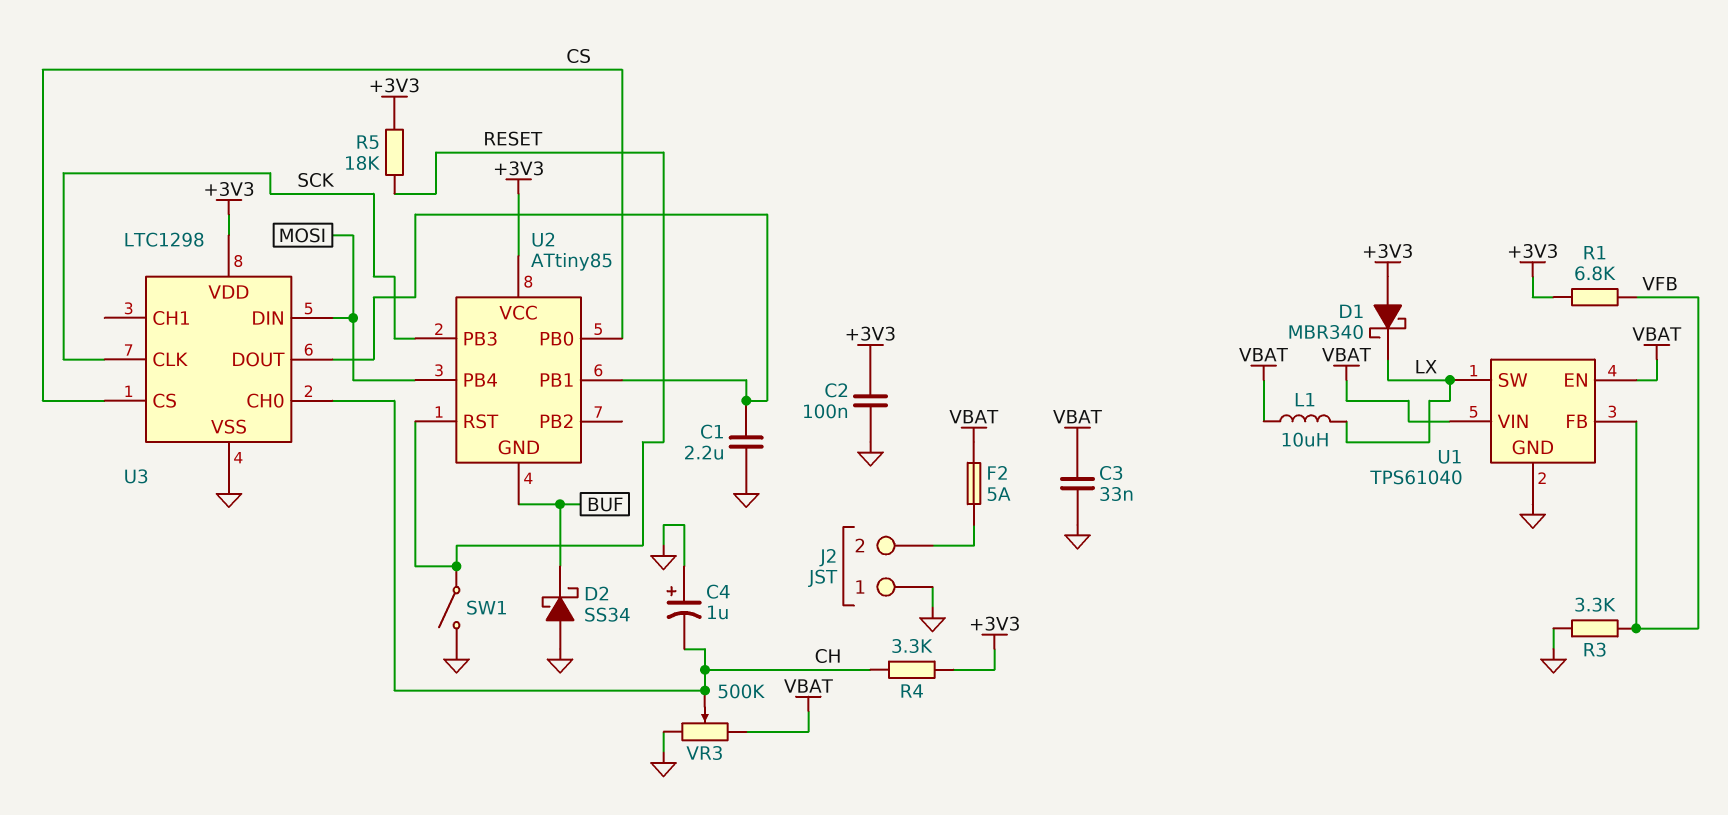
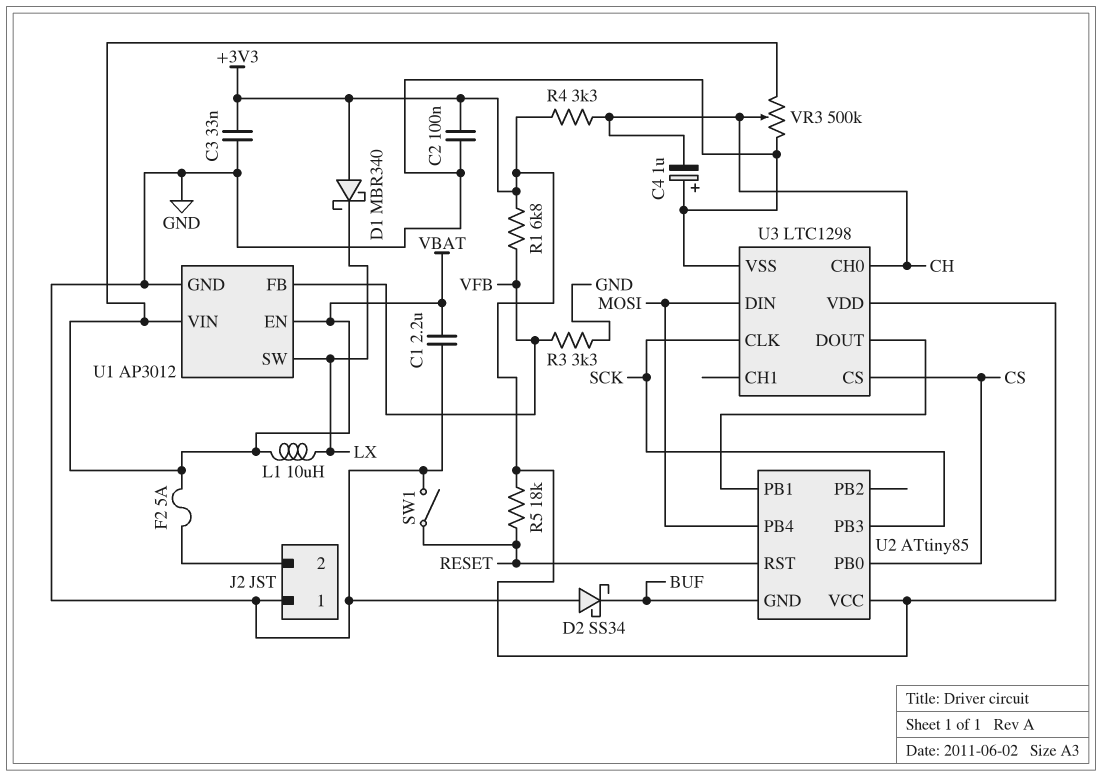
C1: 2.2uF (GND, U2/PB1) -> 2.2uF (GND, VBAT)
C3: 33nF (GND, VBAT) -> 33nF (+3V3, GND)
U1: TPS61040 -> AP3012

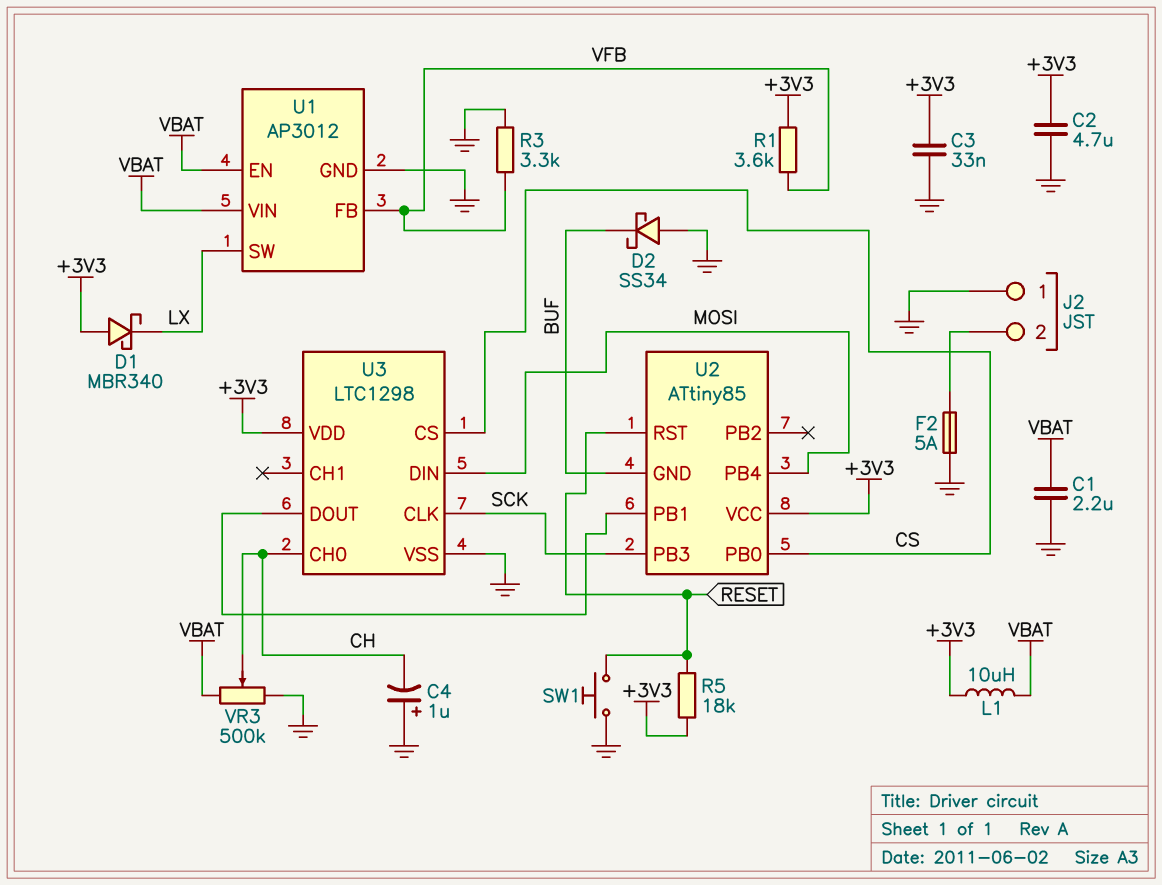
C2: 100nF (+3V3, GND) -> 4.7uF (+3V3, GND)
F2: 5A (J2/2, VBAT) -> 5A (GND, J2/2)
L1: 10uH (LX, VBAT) -> 10uH (+3V3, VBAT)
R1: 6.8k (+3V3, VFB) -> 3.6k (+3V3, VFB)
R4: 3.3k (+3V3, CH) -> none
SW1: switch (GND, RESET) -> button (GND, RESET)

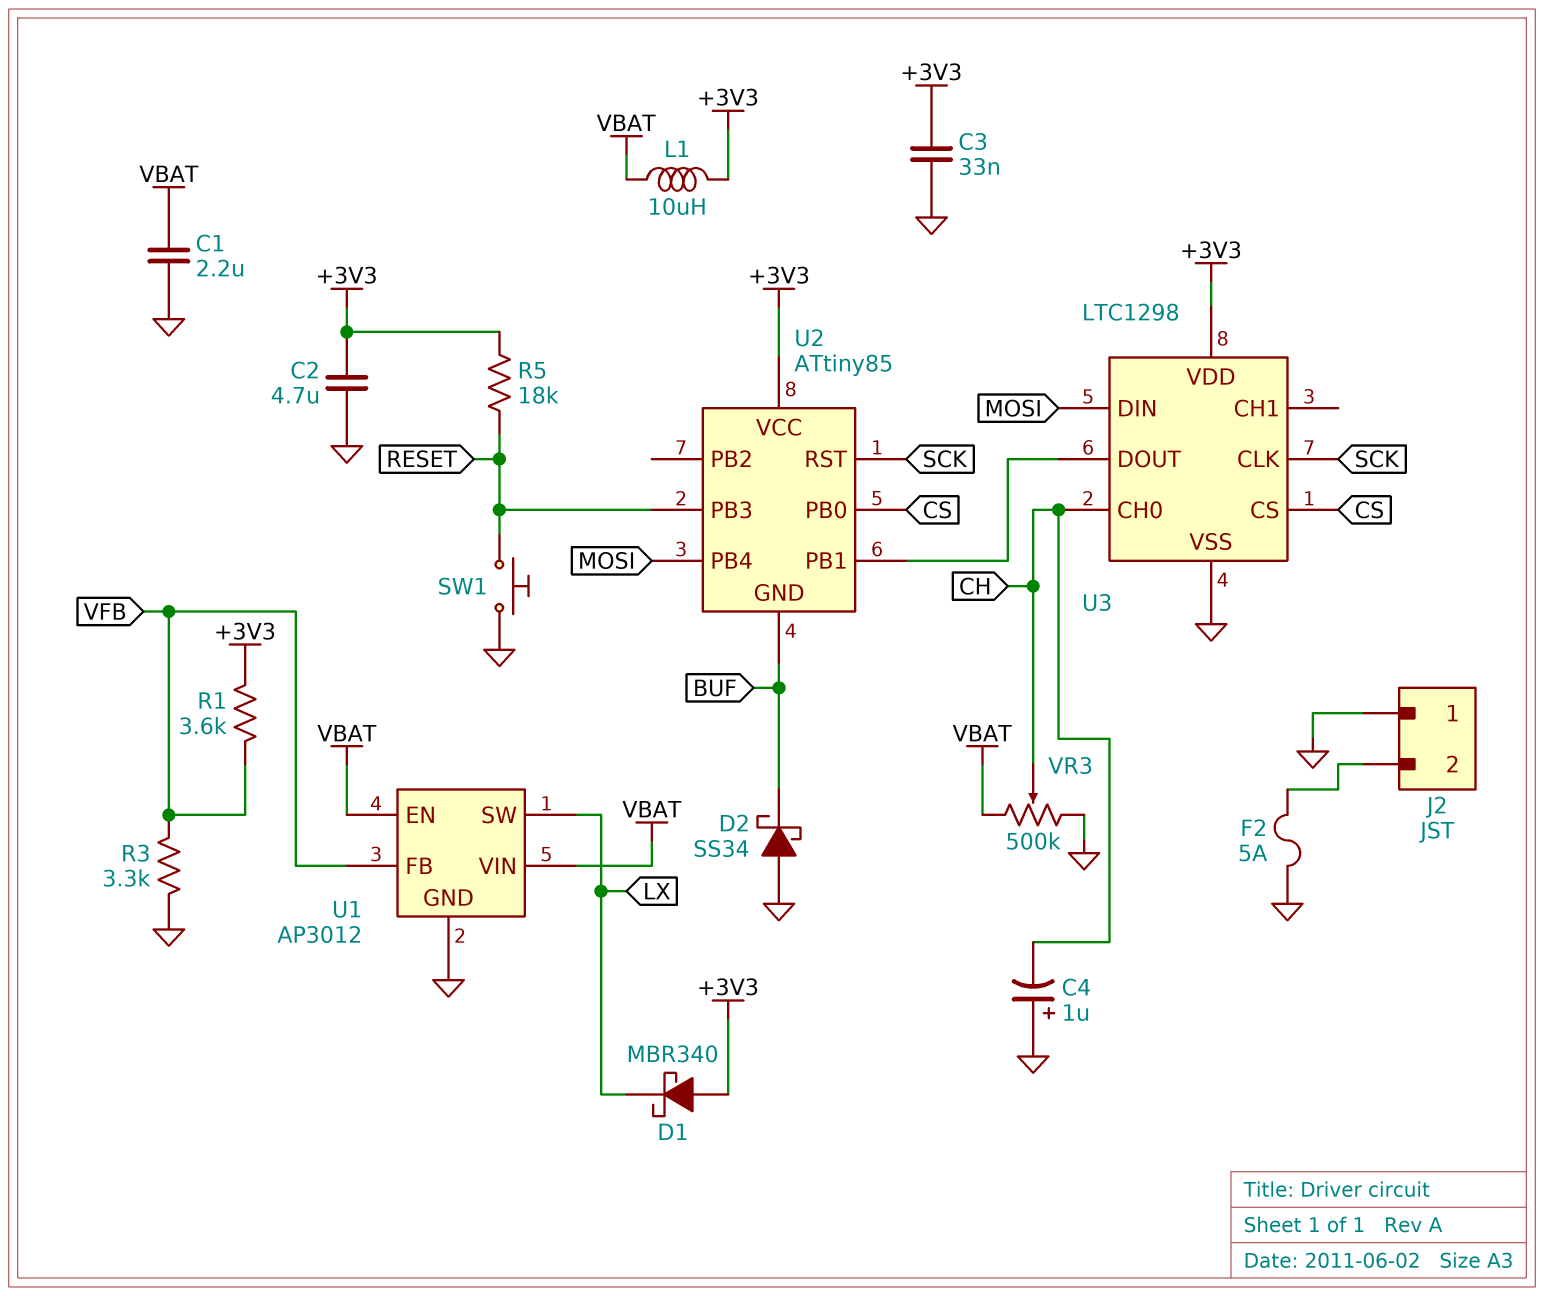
U2 pin PB3: SCK -> RESET
U2 pin RST: RESET -> SCK

